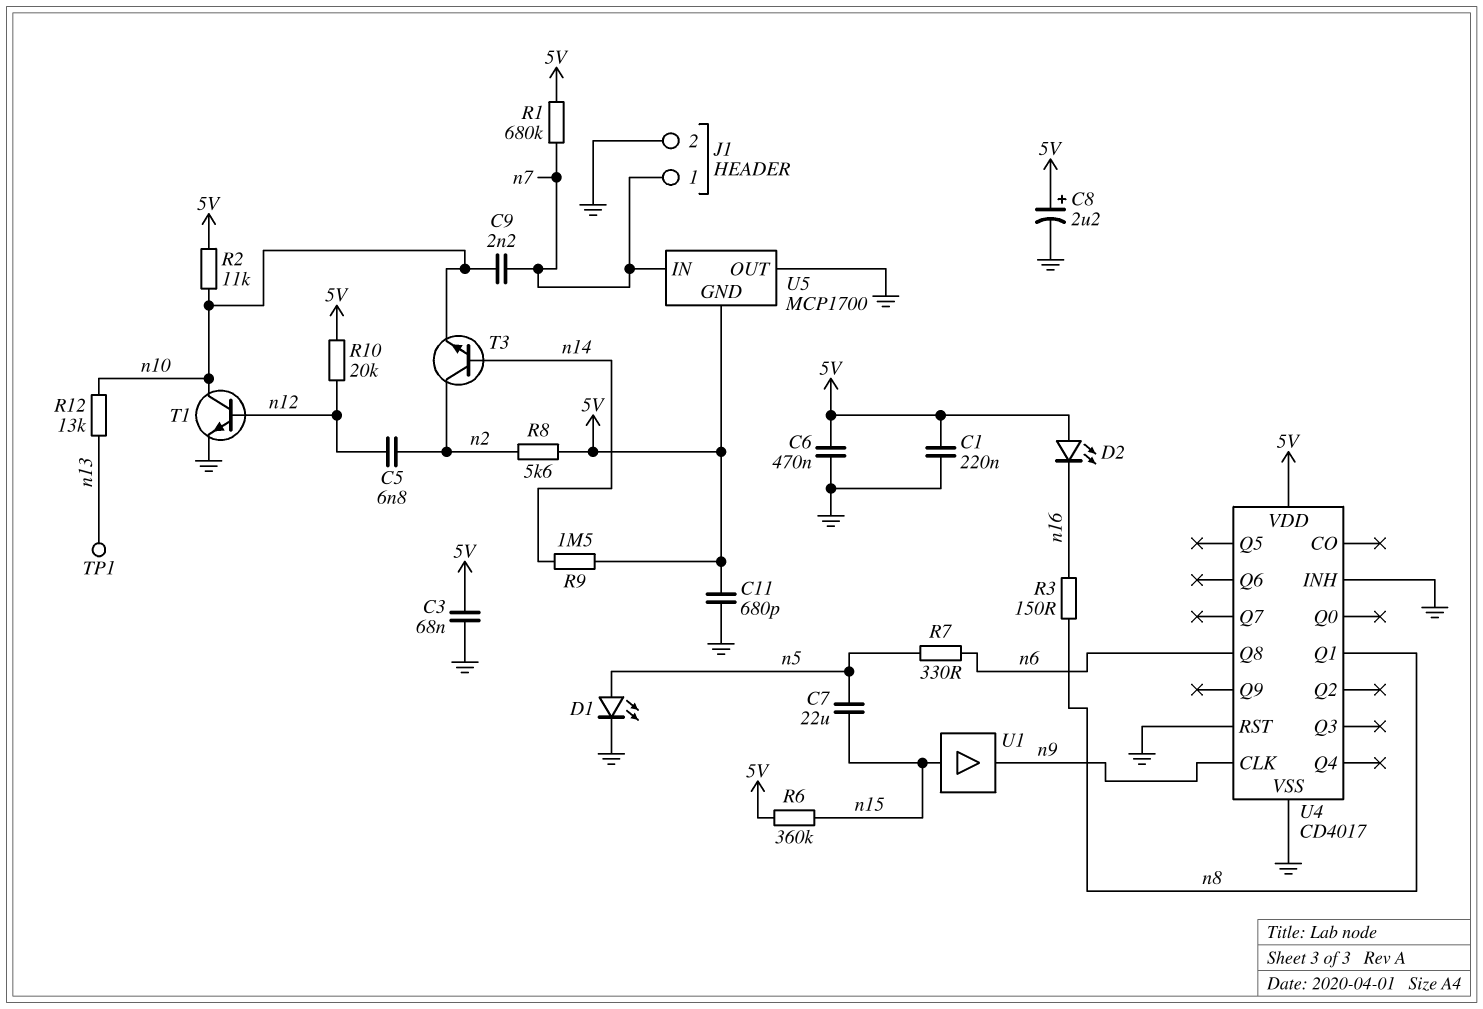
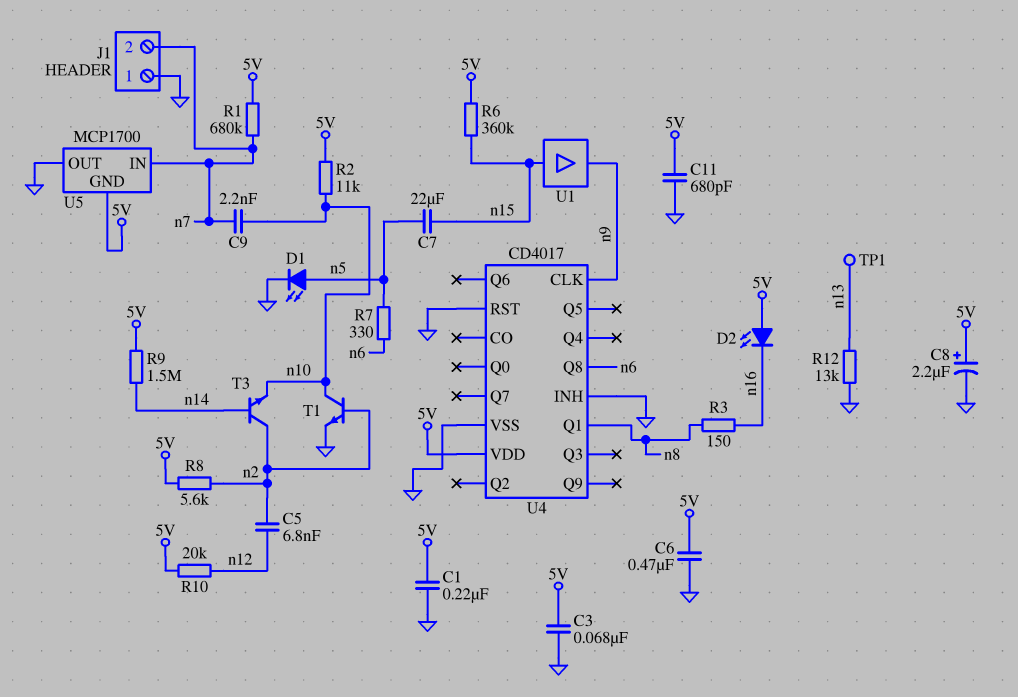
J1 pin 1: n7 -> GND
J1 pin 2: GND -> n7
R12: 13k (n10, n13) -> 13k (GND, n13)
T1: NPN (B n12, C n10, E GND) -> NPN (B n2, C n10, E GND)

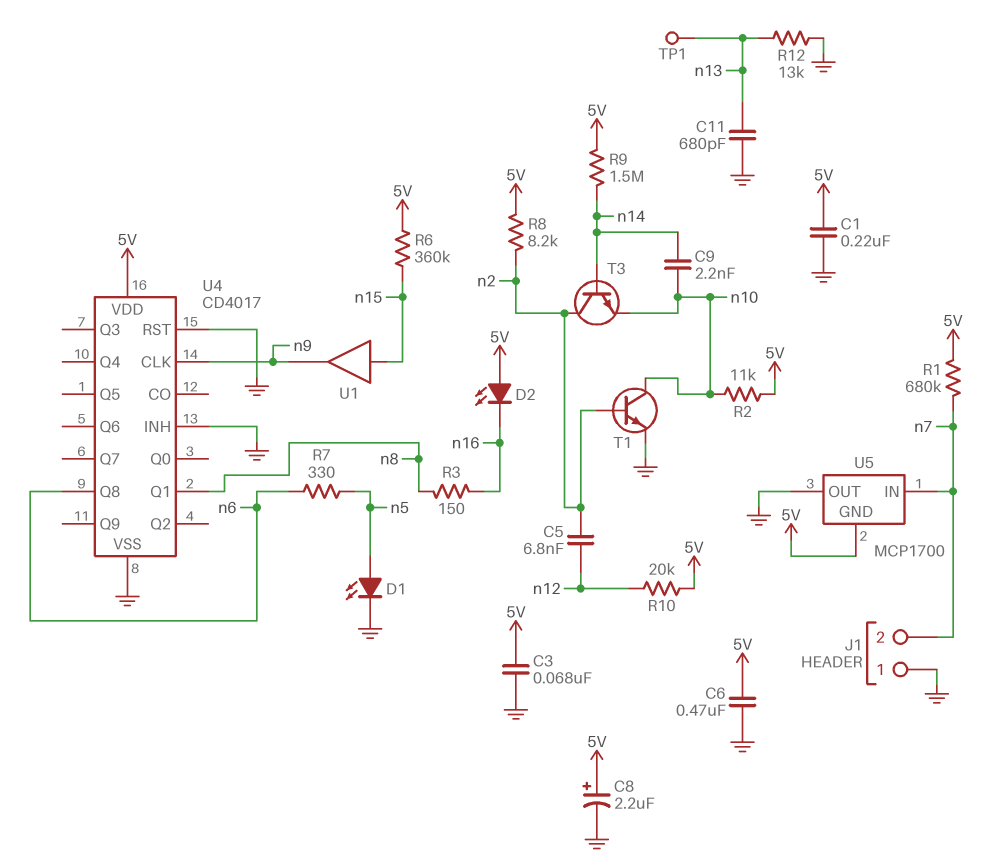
C7: 22uF (n5, n15) -> none
C9: 2.2nF (n7, n10) -> 2.2nF (n10, n14)
C11: 680pF (5V, GND) -> 680pF (GND, n13)
R8: 5.6k (5V, n2) -> 8.2k (5V, n2)

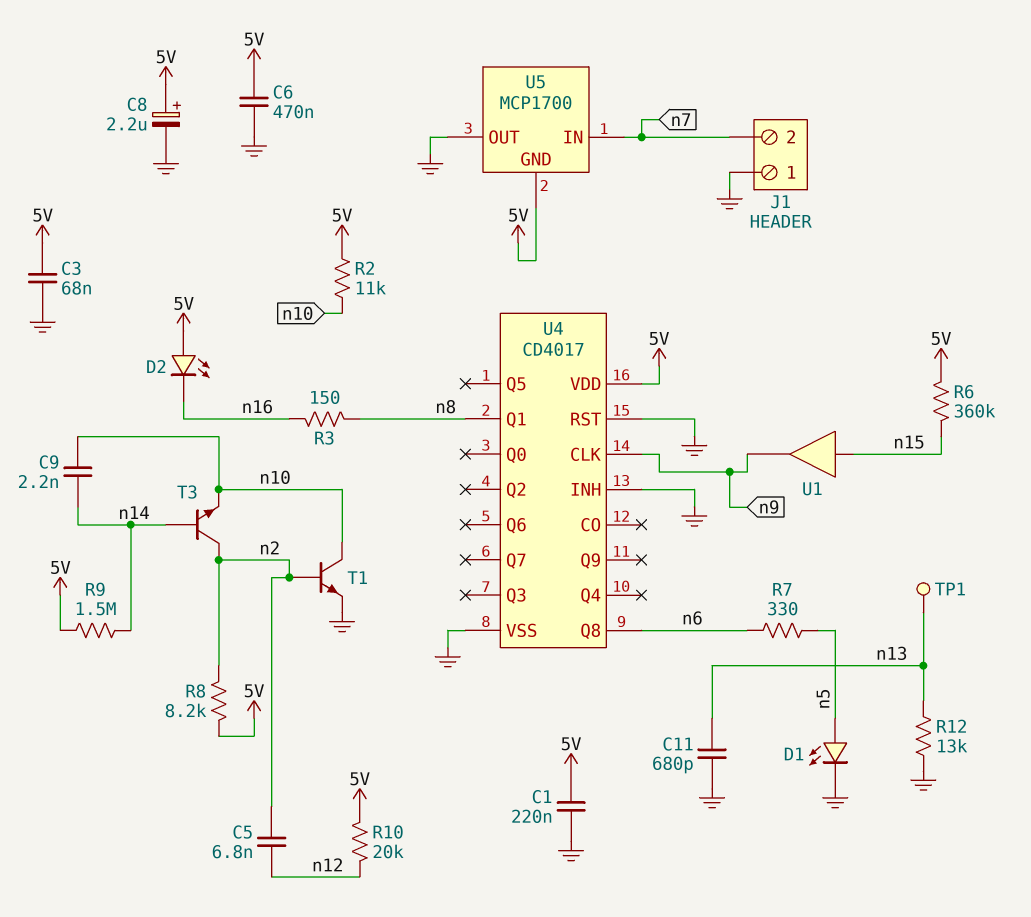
R1: 680k (5V, n7) -> none

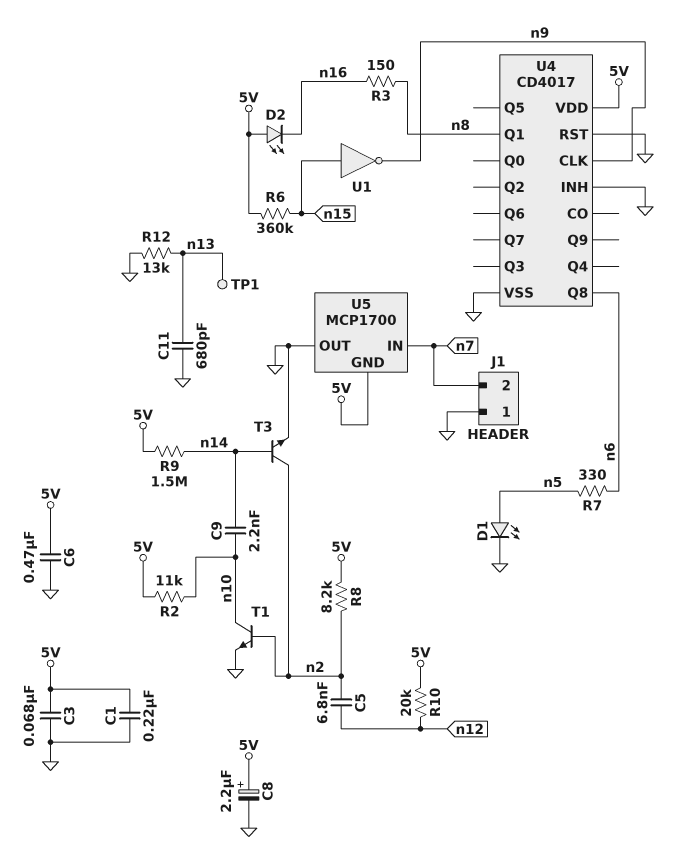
T3: NPN (B n14, C n2, E n10) -> NPN (B n14, C n2, E GND)
U1: buffer (in n15, out n9) -> NOT (in n15, out n9)

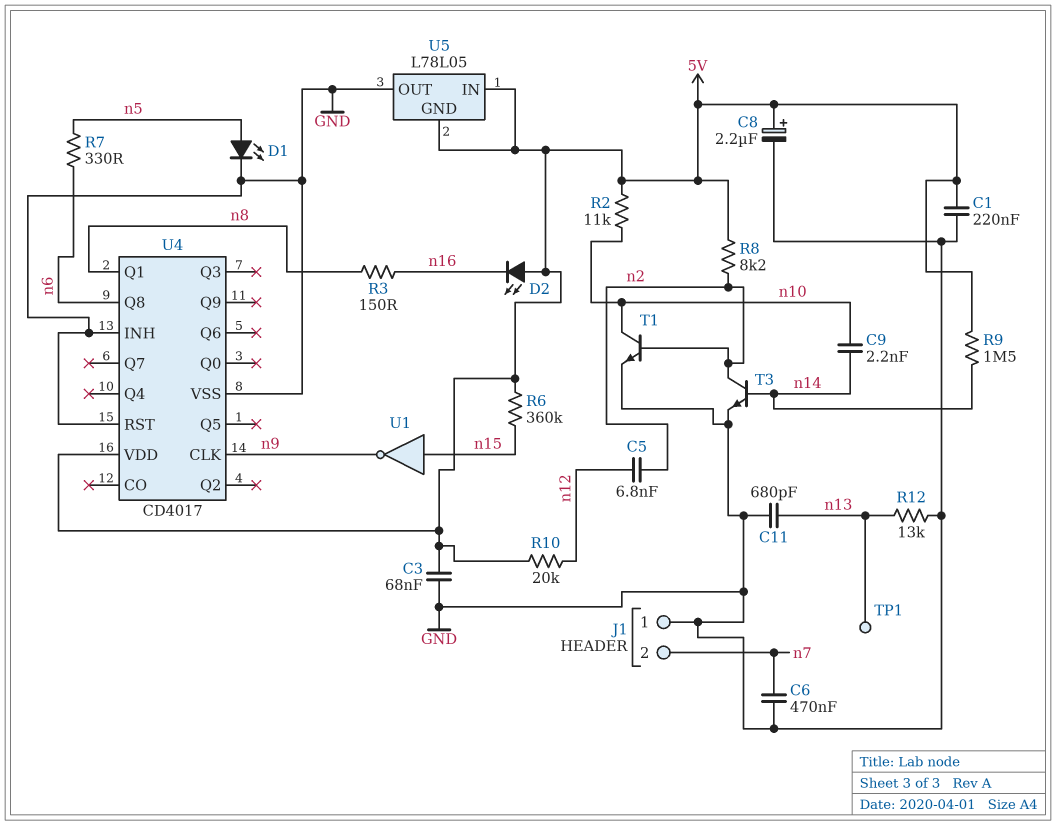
C6: 470nF (5V, GND) -> 470nF (GND, n7)
U5: MCP1700 -> L78L05
U5 pin IN: n7 -> 5V

